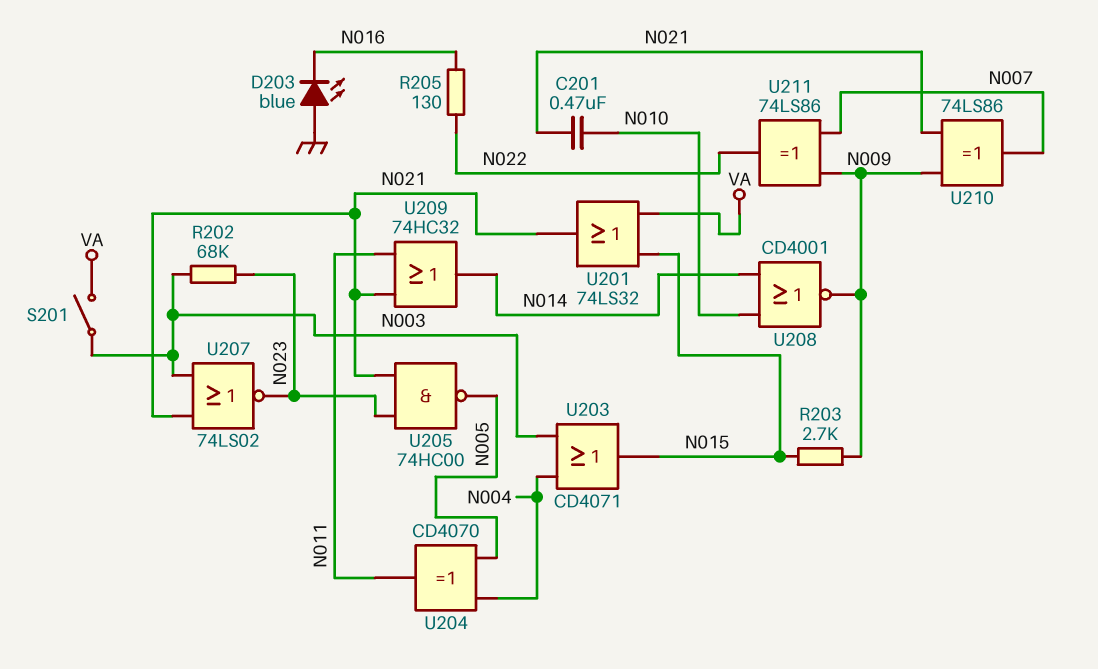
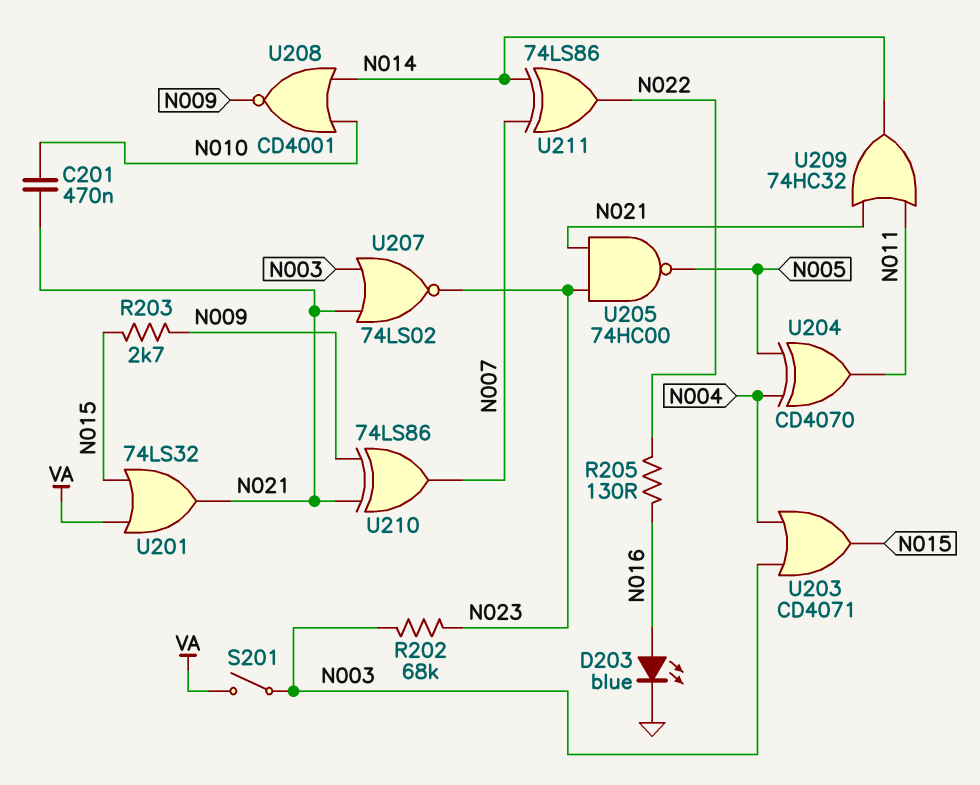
D203: LED blue (A GND, K N016) -> LED blue (A N016, K GND)
U211: XOR 74LS86 (in N007, in N009, out N022) -> XOR 74LS86 (in N007, in N014, out N022)

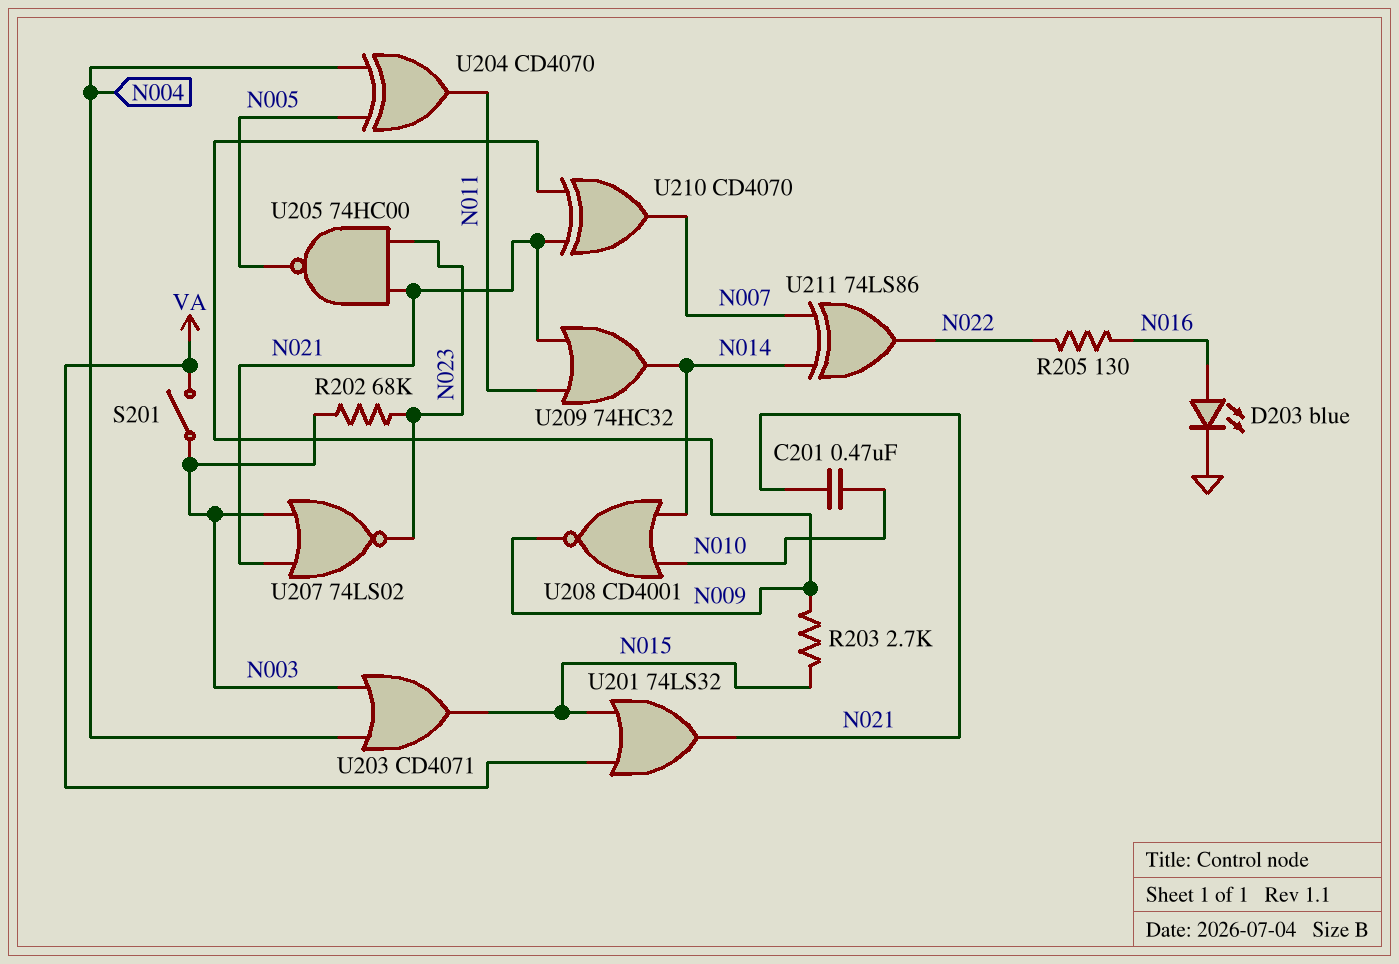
U210: XOR 74LS86 (in N009, in N021, out N007) -> XOR CD4070 (in N009, in N021, out N007)

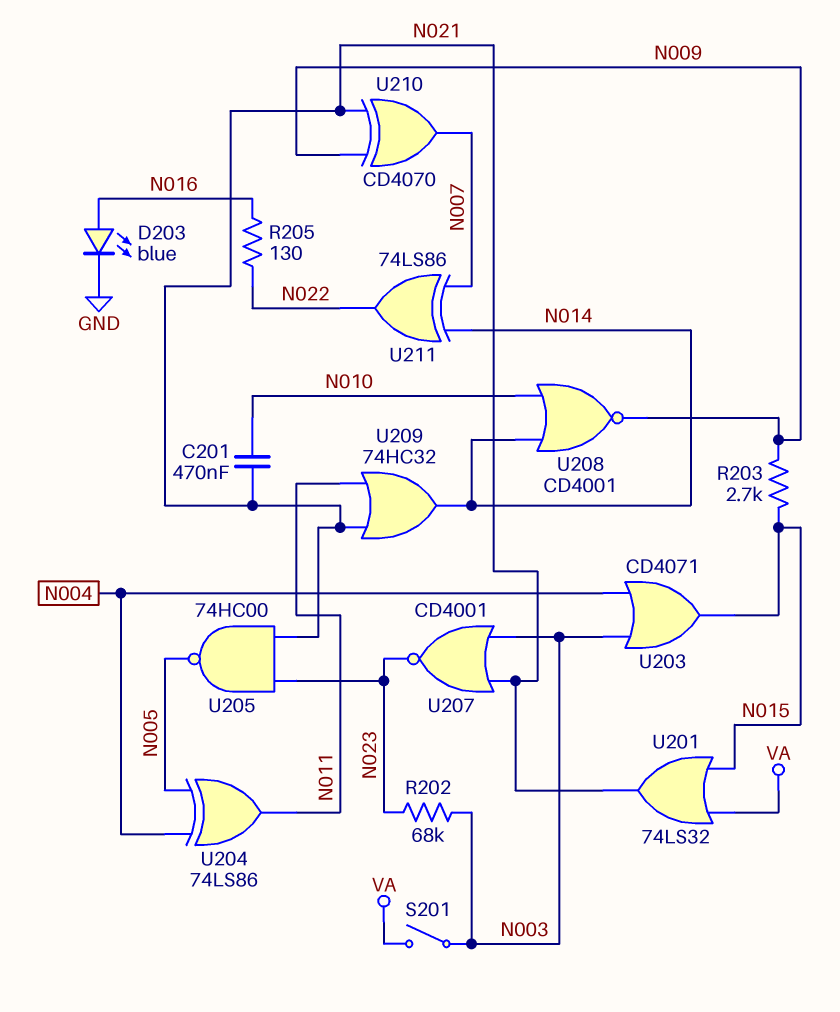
U204: XOR CD4070 (in N004, in N005, out N011) -> XOR 74LS86 (in N004, in N005, out N011)
U207: NOR 74LS02 (in N003, in N021, out N023) -> NOR CD4001 (in N003, in N021, out N023)

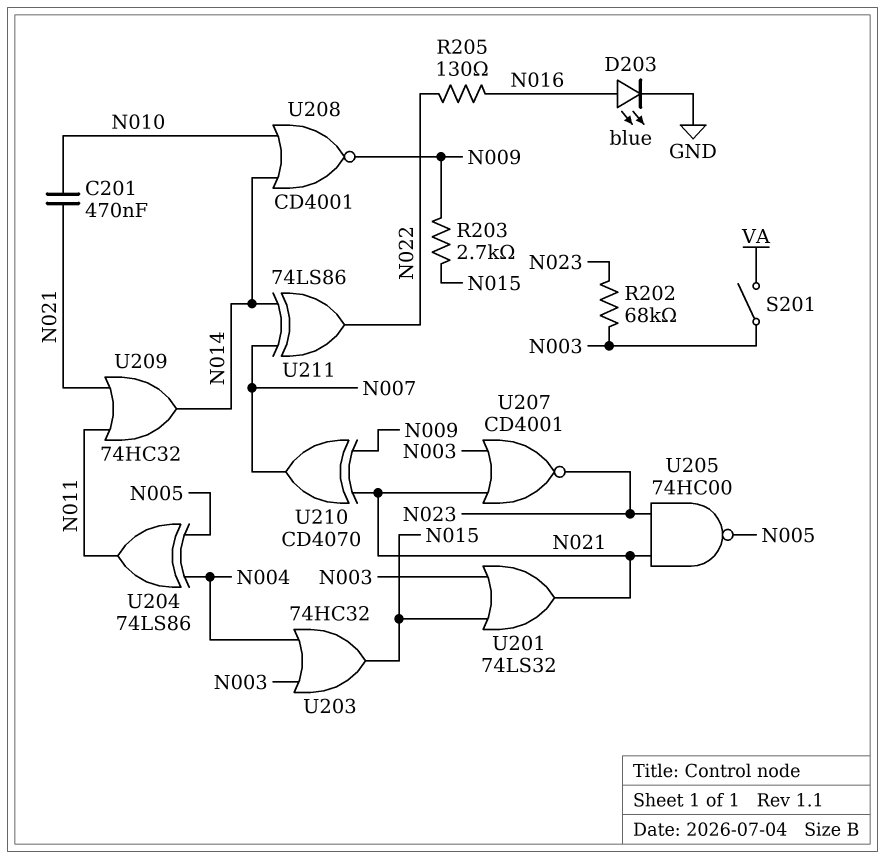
U201: OR 74LS32 (in N015, in VA, out N021) -> OR 74LS32 (in N003, in N015, out N021)
U203: OR CD4071 (in N003, in N004, out N015) -> OR 74HC32 (in N003, in N004, out N015)

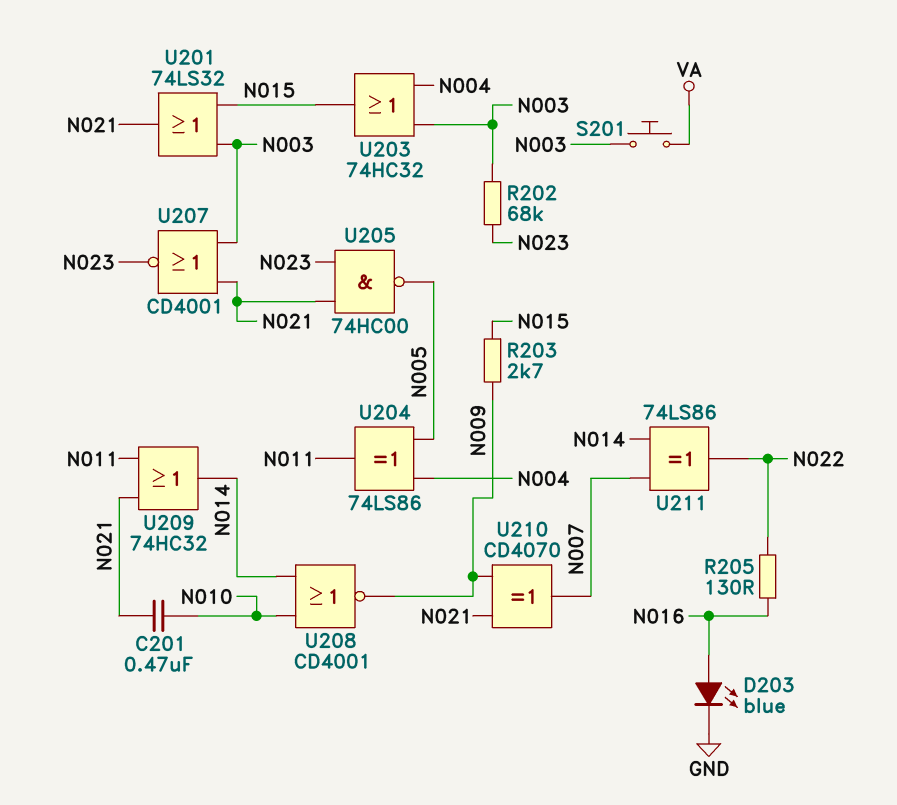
S201: switch (N003, VA) -> button (N003, VA)

